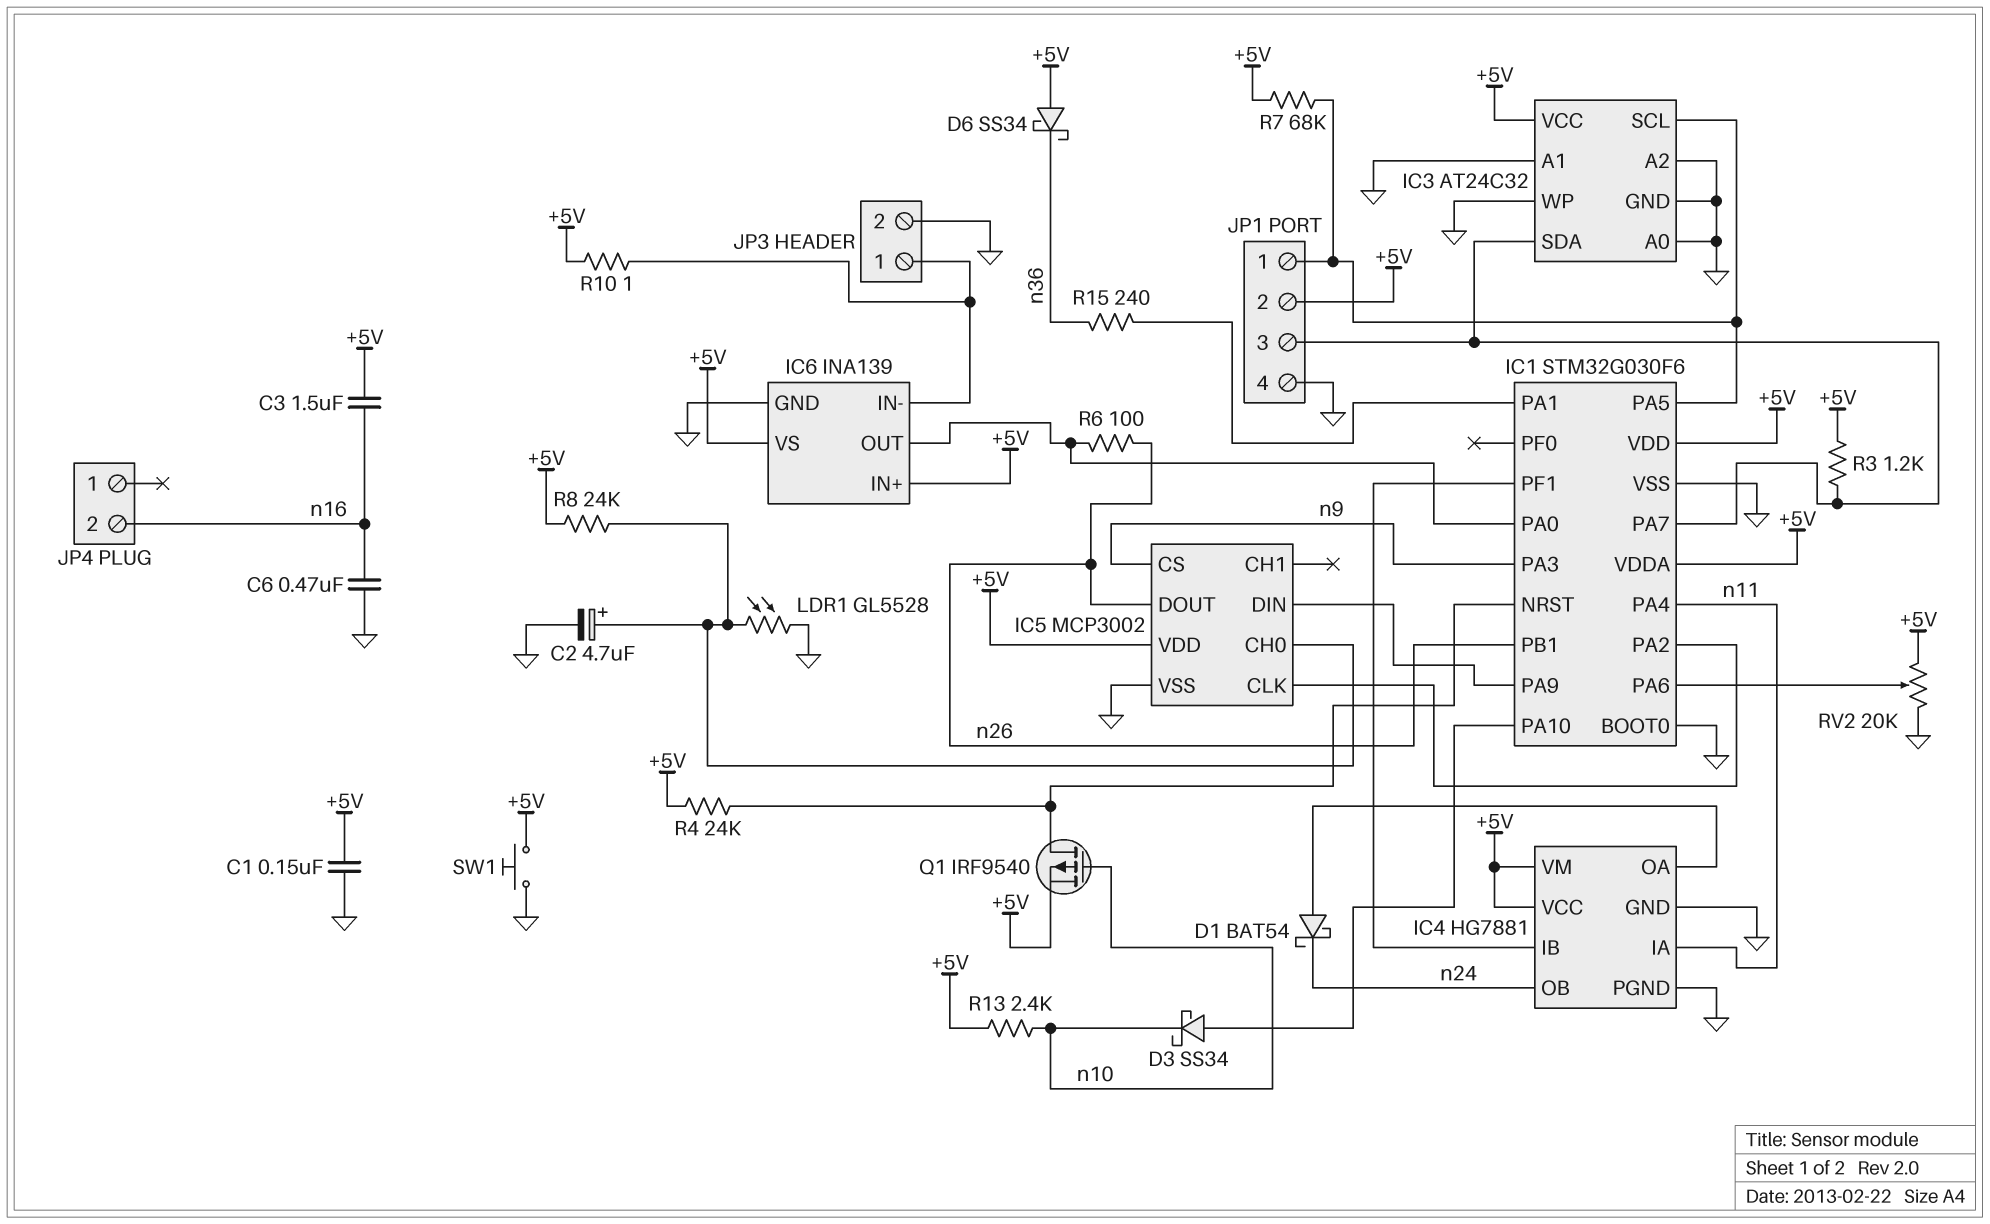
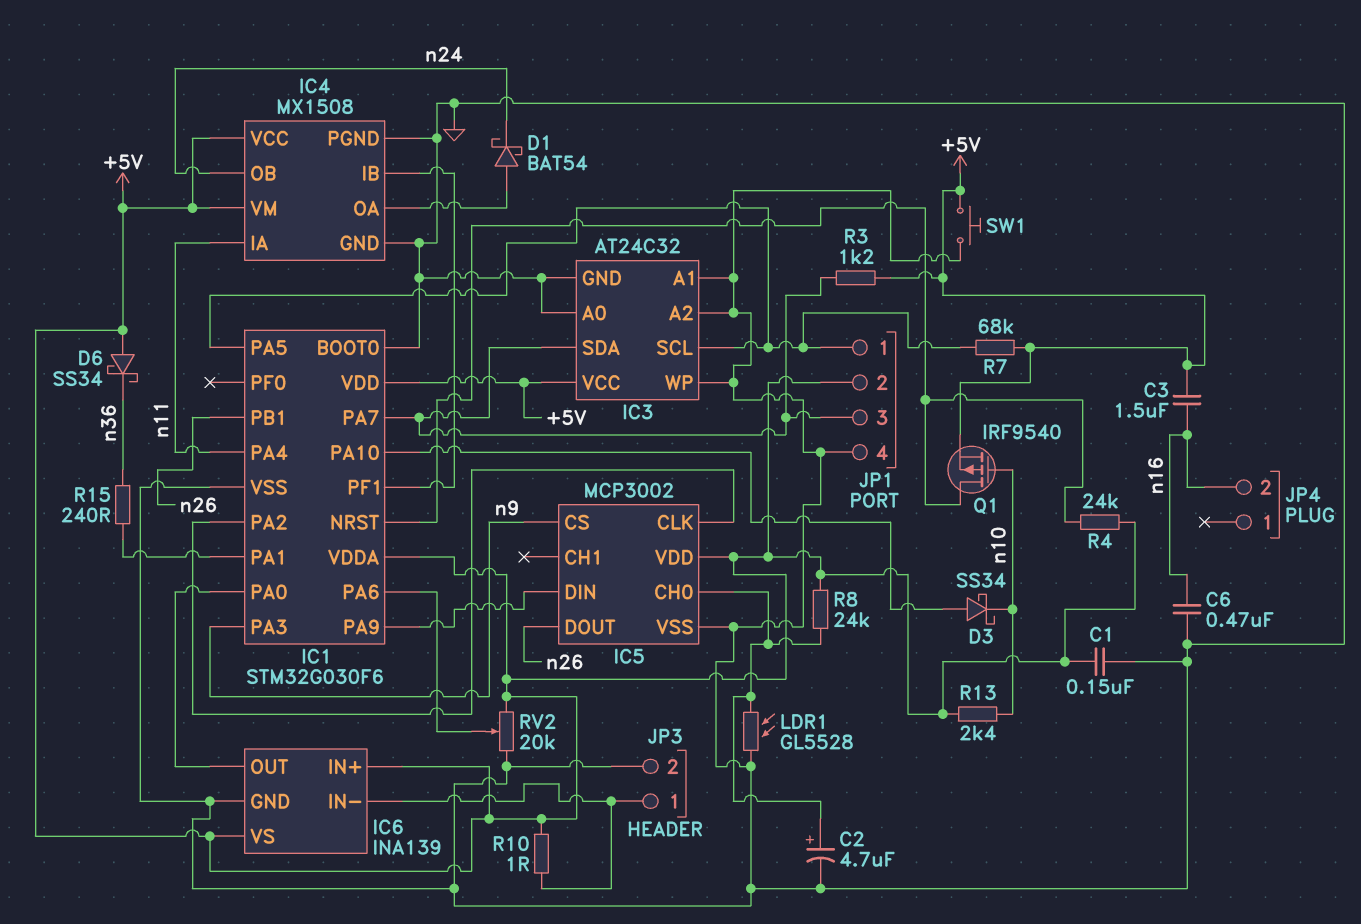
IC4: HG7881 -> MX1508
R6: 100 (IC1/PA0, n26) -> none

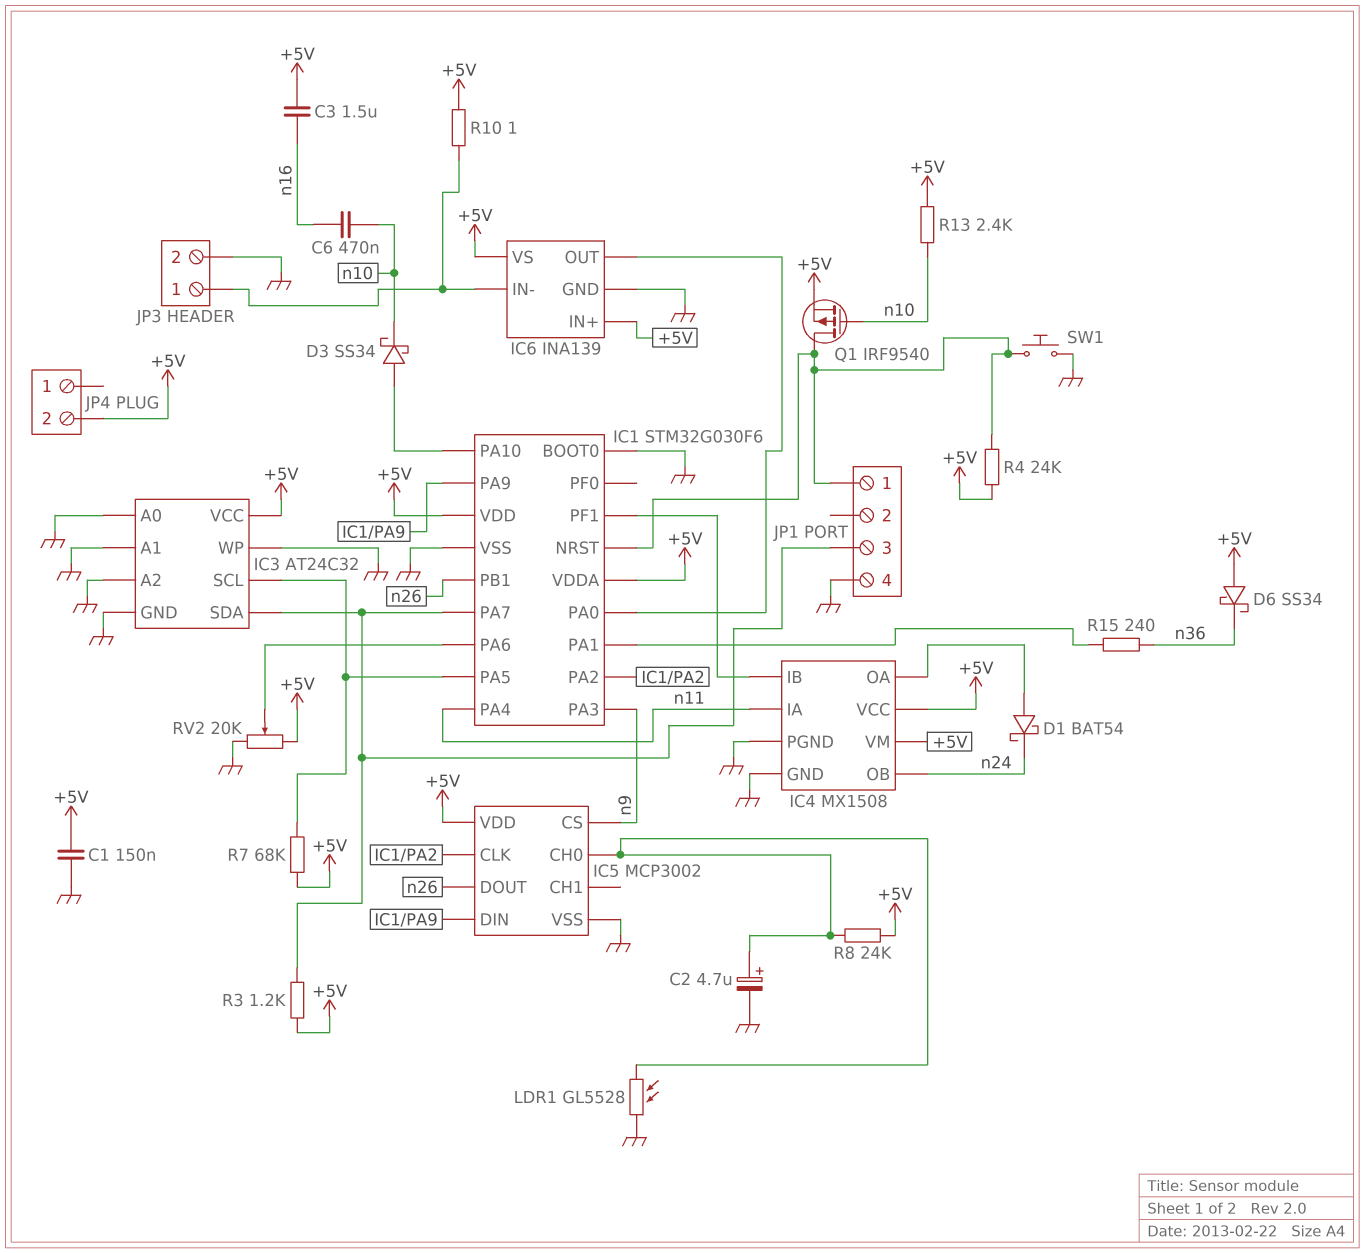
C6: 470nF (GND, n16) -> 470nF (n10, n16)
JP1 pin 1: IC1/PA5 -> IC1/NRST
JP1 pin 2: +5V -> none
JP4 pin 2: n16 -> +5V
SW1: button (+5V, GND) -> button (GND, IC1/NRST)

